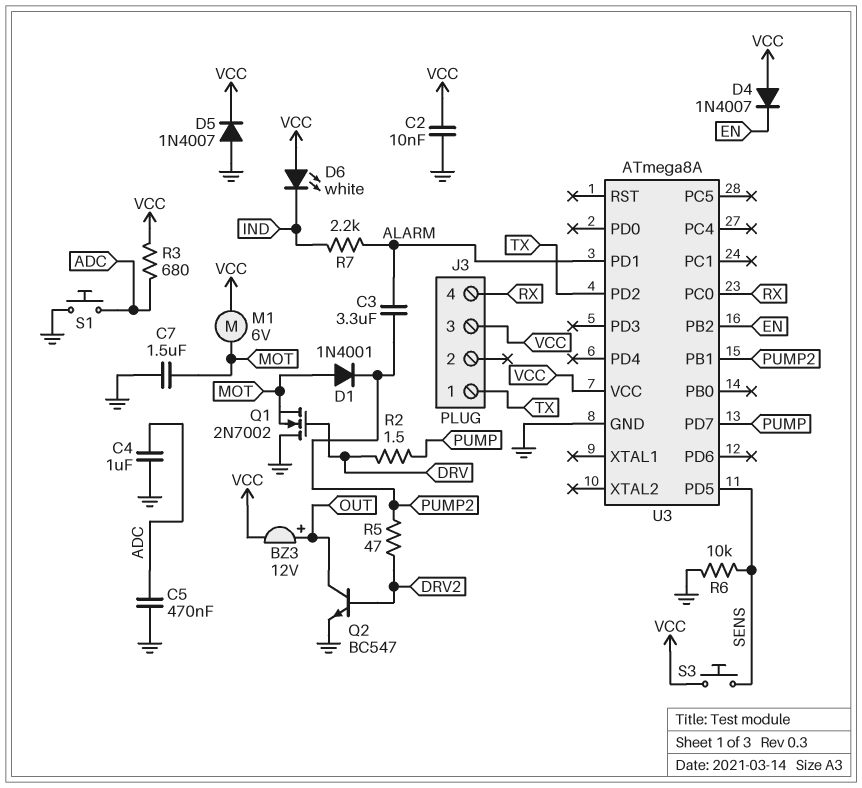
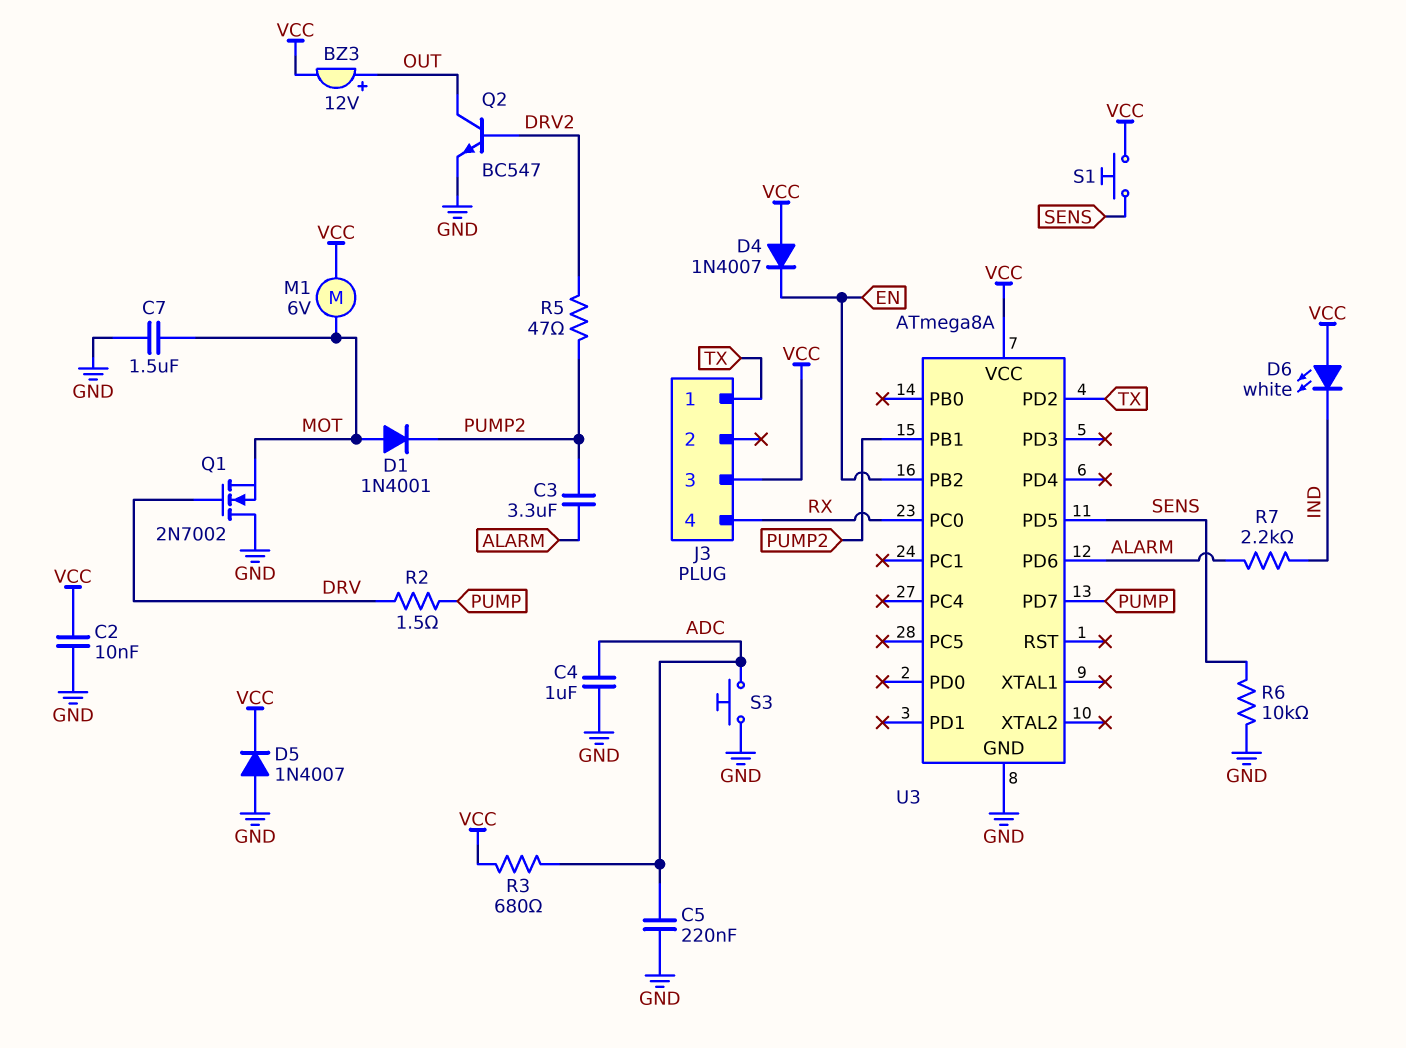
C5: 470nF (ADC, GND) -> 220nF (ADC, GND)
S1: button (ADC, GND) -> button (SENS, VCC)
S3: button (SENS, VCC) -> button (ADC, GND)
U3 pin PD1: ALARM -> none
U3 pin PD6: none -> ALARM

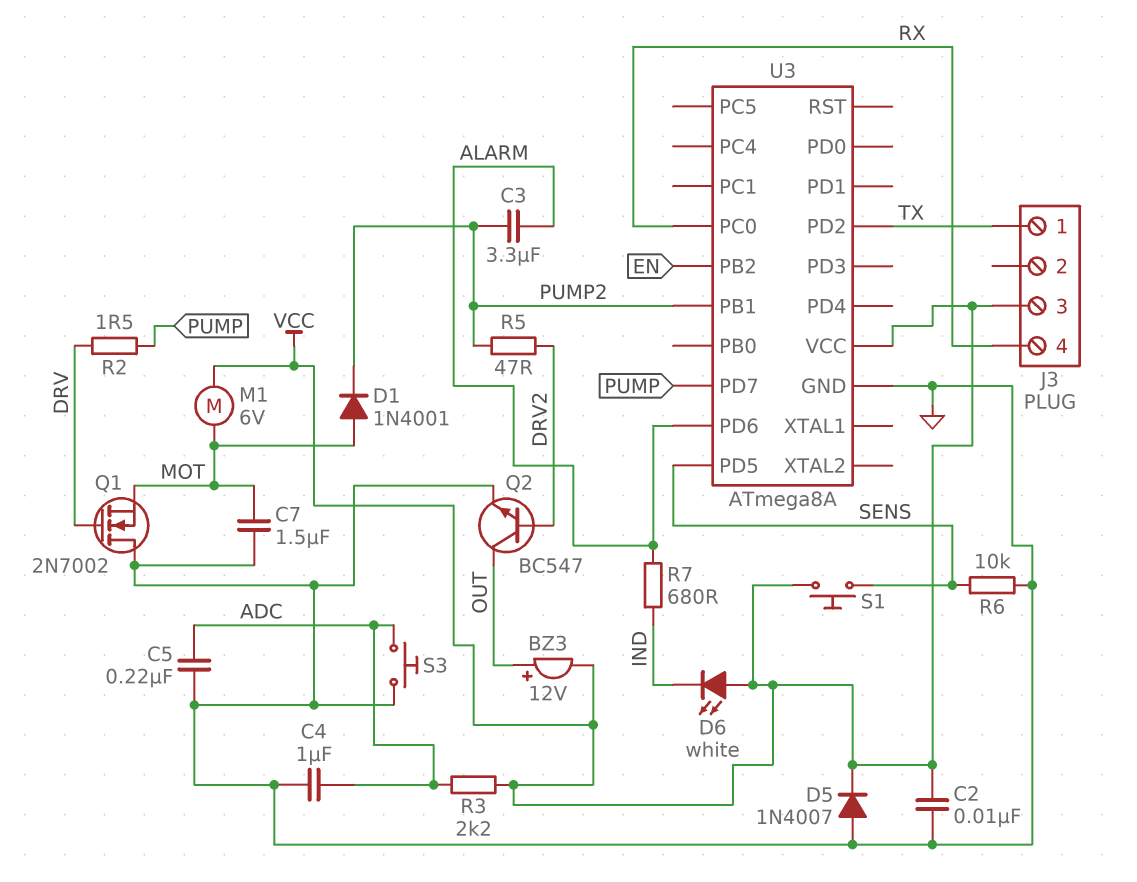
D4: diode 1N4007 (A VCC, K EN) -> none
R3: 680 (ADC, VCC) -> 2.2k (ADC, VCC)
R7: 2.2k (ALARM, IND) -> 680 (ALARM, IND)

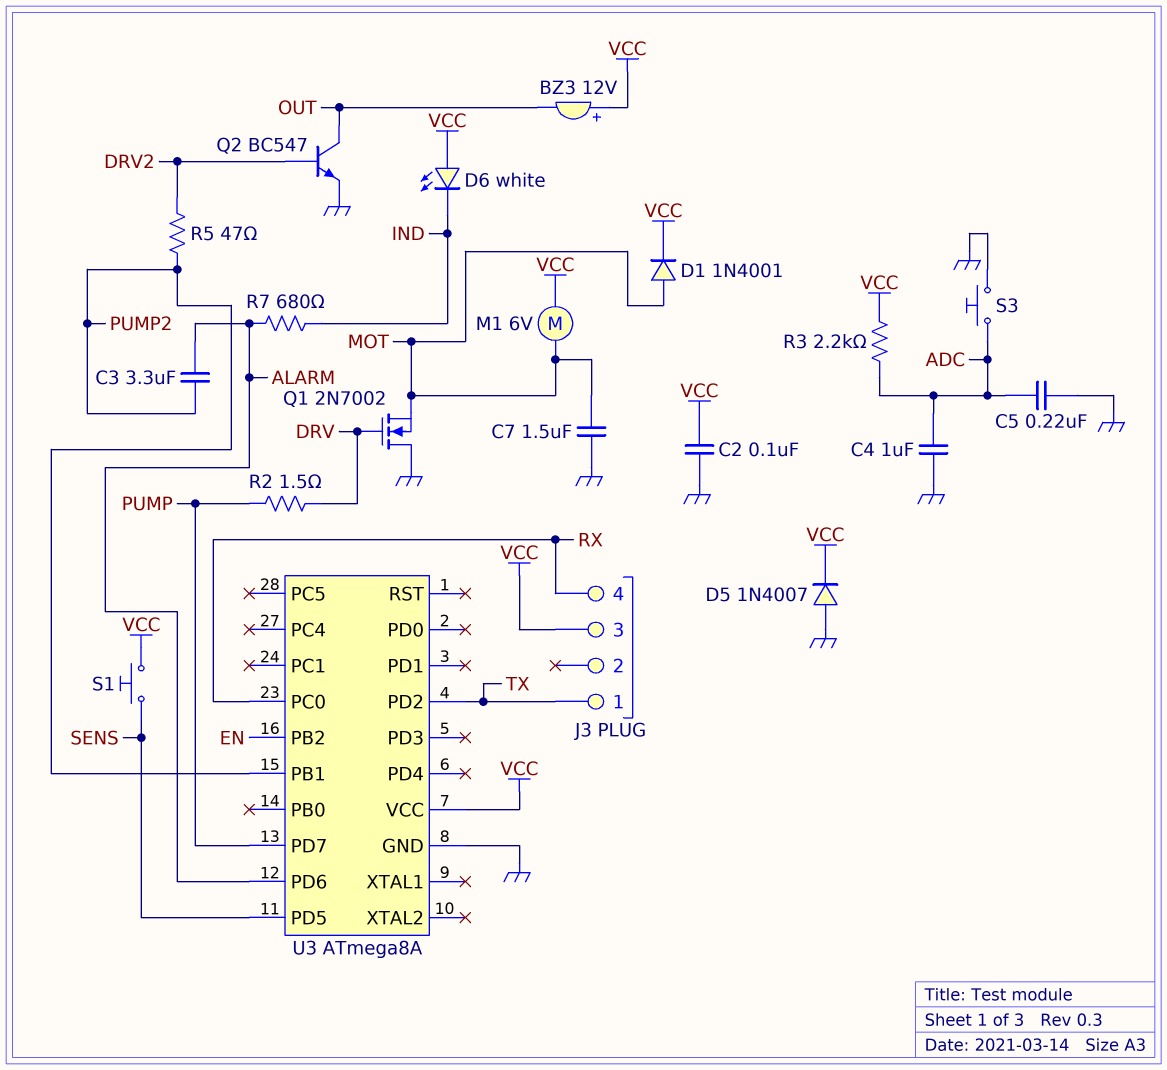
BZ3: buzzer 12V (plus OUT, minus VCC) -> buzzer 12V (plus VCC, minus OUT)
C2: 10nF (GND, VCC) -> 100nF (GND, VCC)
D1: diode 1N4001 (A MOT, K PUMP2) -> diode 1N4001 (A MOT, K VCC)
R6: 10k (GND, SENS) -> none

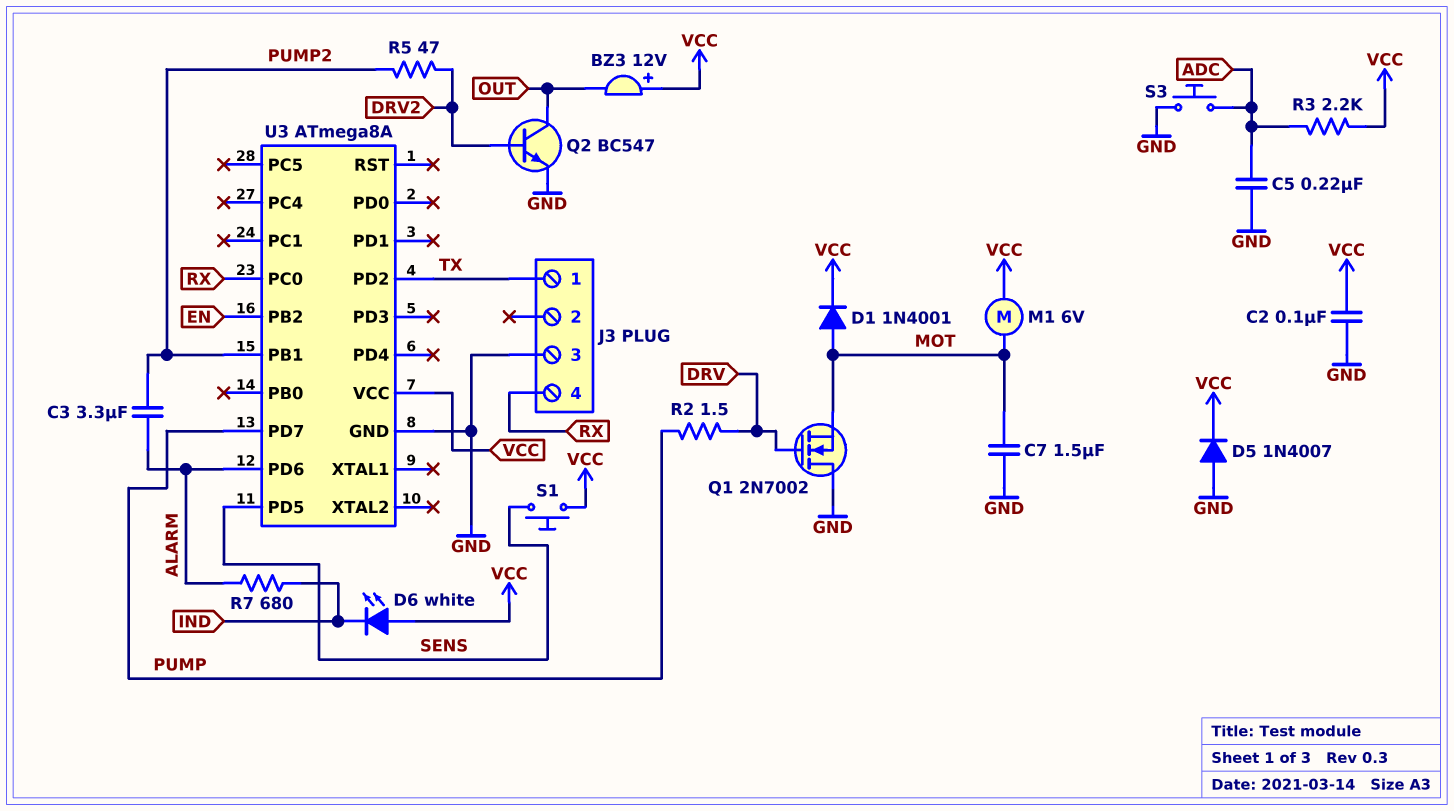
C4: 1uF (ADC, GND) -> none
J3 pin 3: VCC -> GND

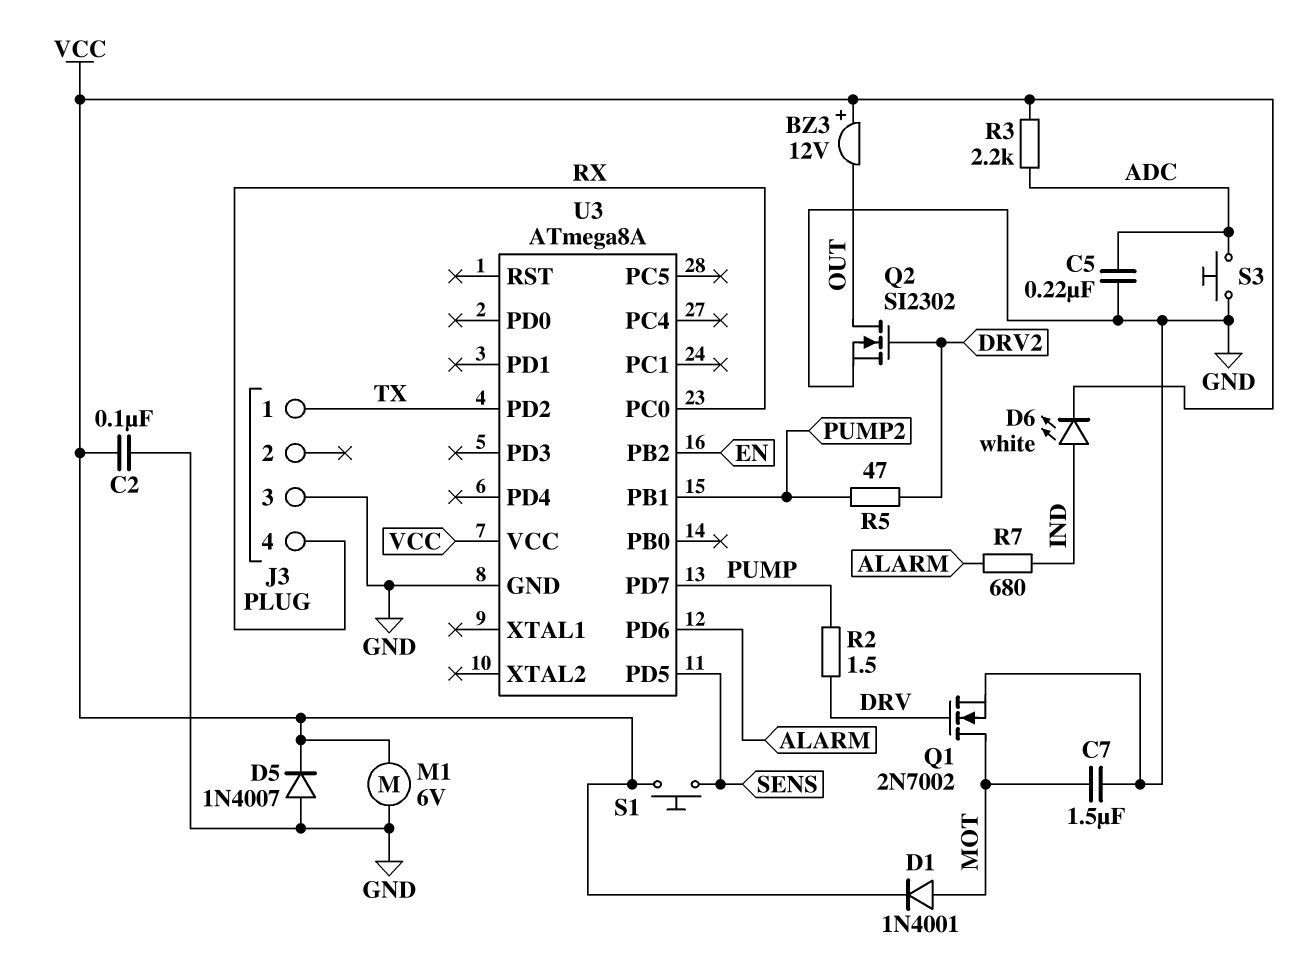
C3: 3.3uF (ALARM, PUMP2) -> none
D6: LED white (A VCC, K IND) -> LED white (A IND, K VCC)
M1: motor 6V (MOT, VCC) -> motor 6V (GND, VCC)
Q1: NMOS 2N7002 (G DRV, D GND, S MOT) -> NMOS 2N7002 (G DRV, D MOT, S GND)
Q2: NPN BC547 (B DRV2, C OUT, E GND) -> NMOS SI2302 (G DRV2, D OUT, S GND)

